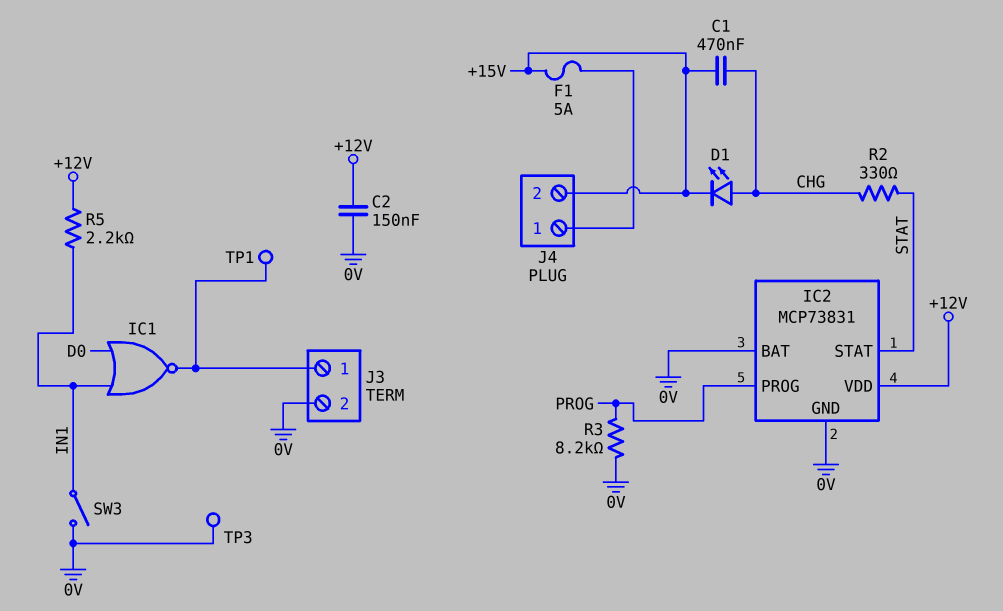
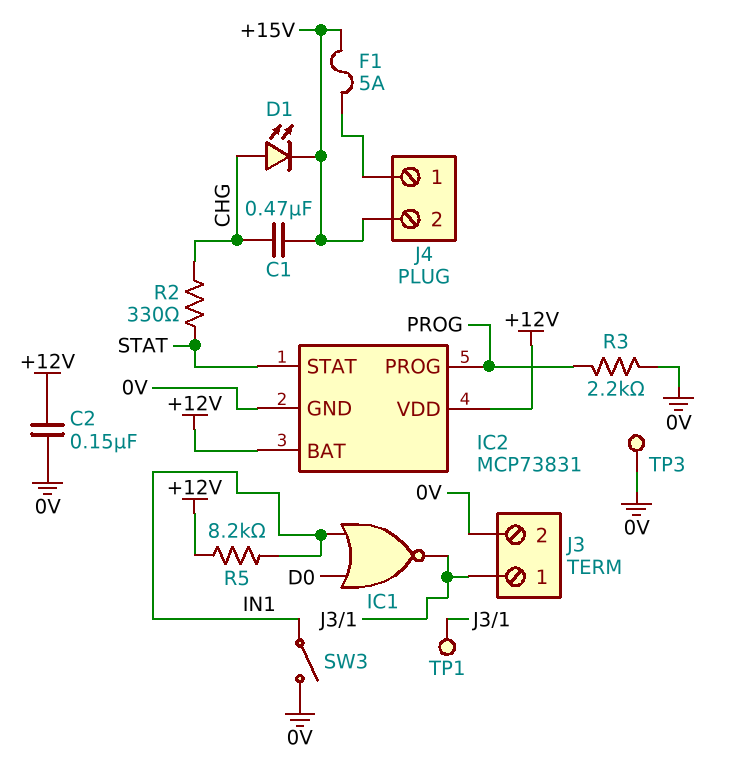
IC2 pin BAT: 0V -> +12V
R3: 8.2k (0V, PROG) -> 2.2k (0V, PROG)
R5: 2.2k (+12V, IN1) -> 8.2k (+12V, IN1)

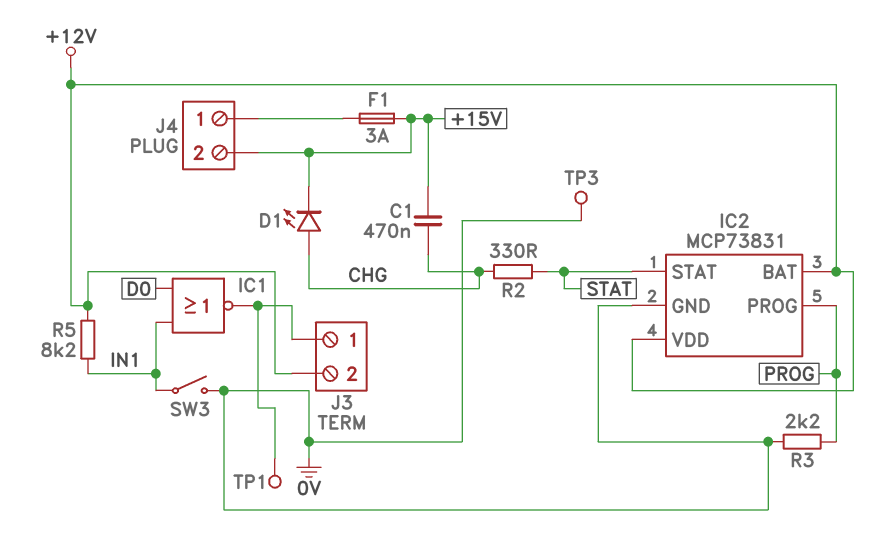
C2: 150nF (+12V, 0V) -> none
F1: 5A (+15V, J4/1) -> 3A (+15V, J4/1)
J3 pin 2: 0V -> +12V

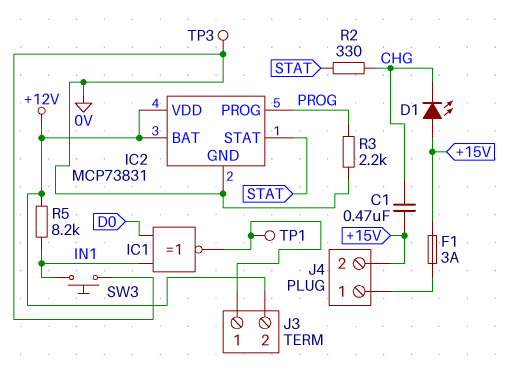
D1: LED (A CHG, K +15V) -> LED (A +15V, K CHG)
IC1: NOR (in D0, in IN1, out J3/1) -> XNOR (in D0, in IN1, out J3/1)
SW3: switch (0V, IN1) -> button (0V, IN1)

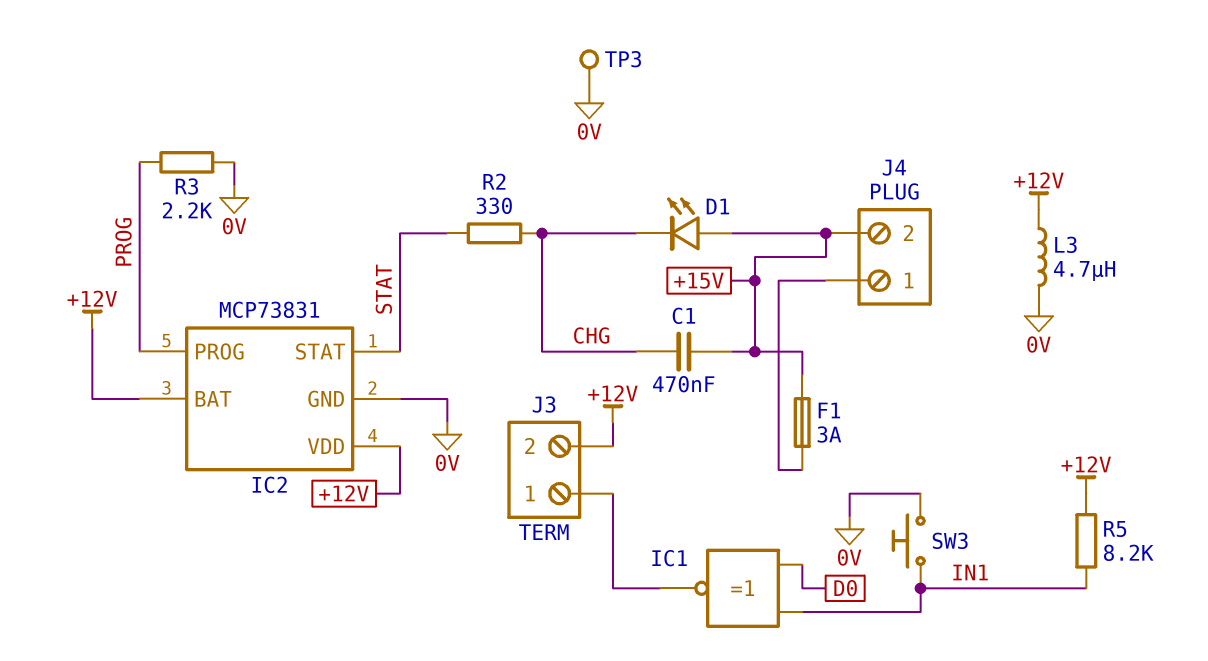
L3: none -> 4.7uH (+12V, 0V)
TP1: test point (J3/1) -> none

